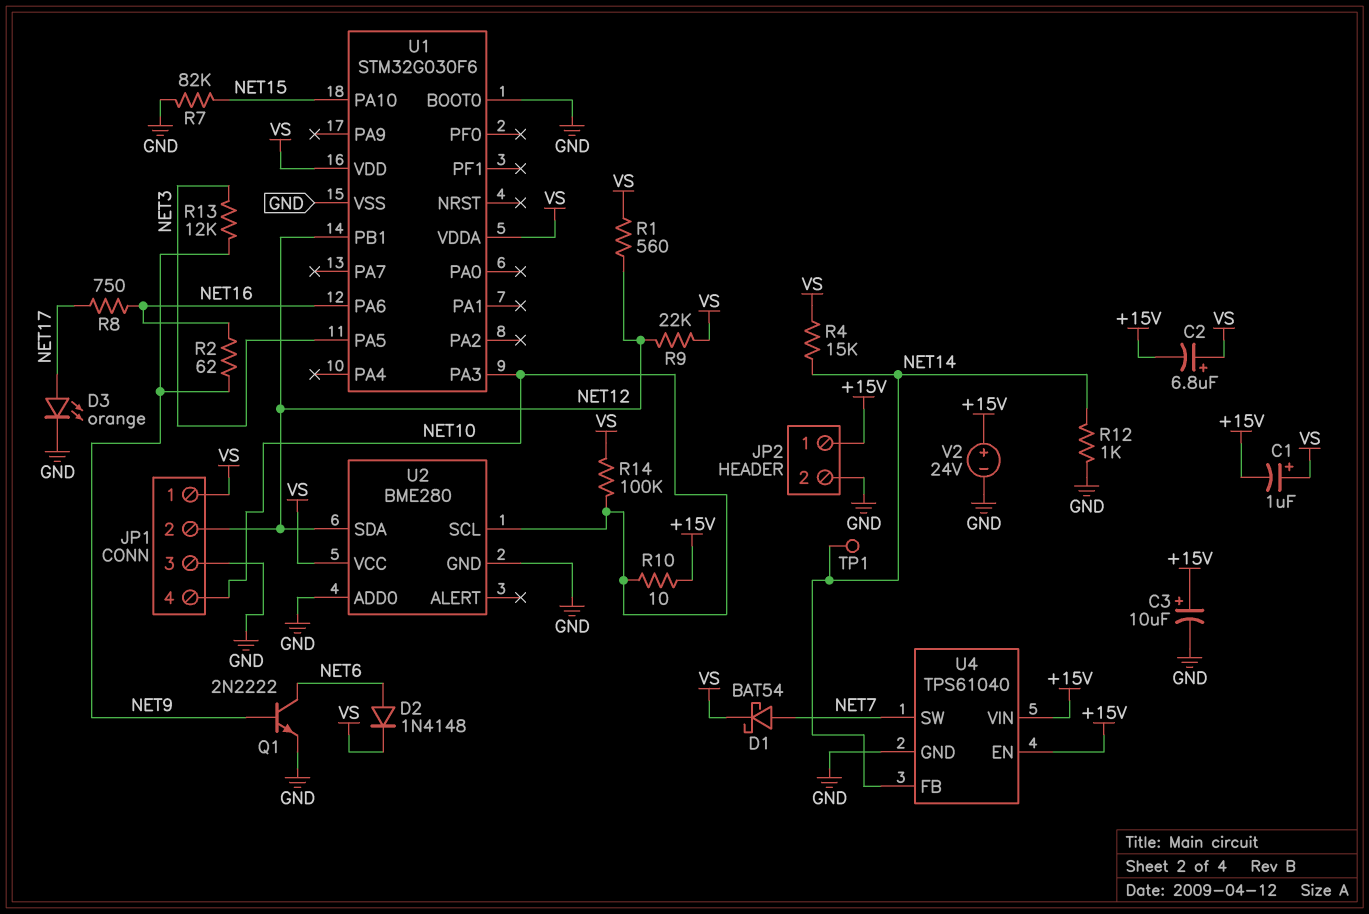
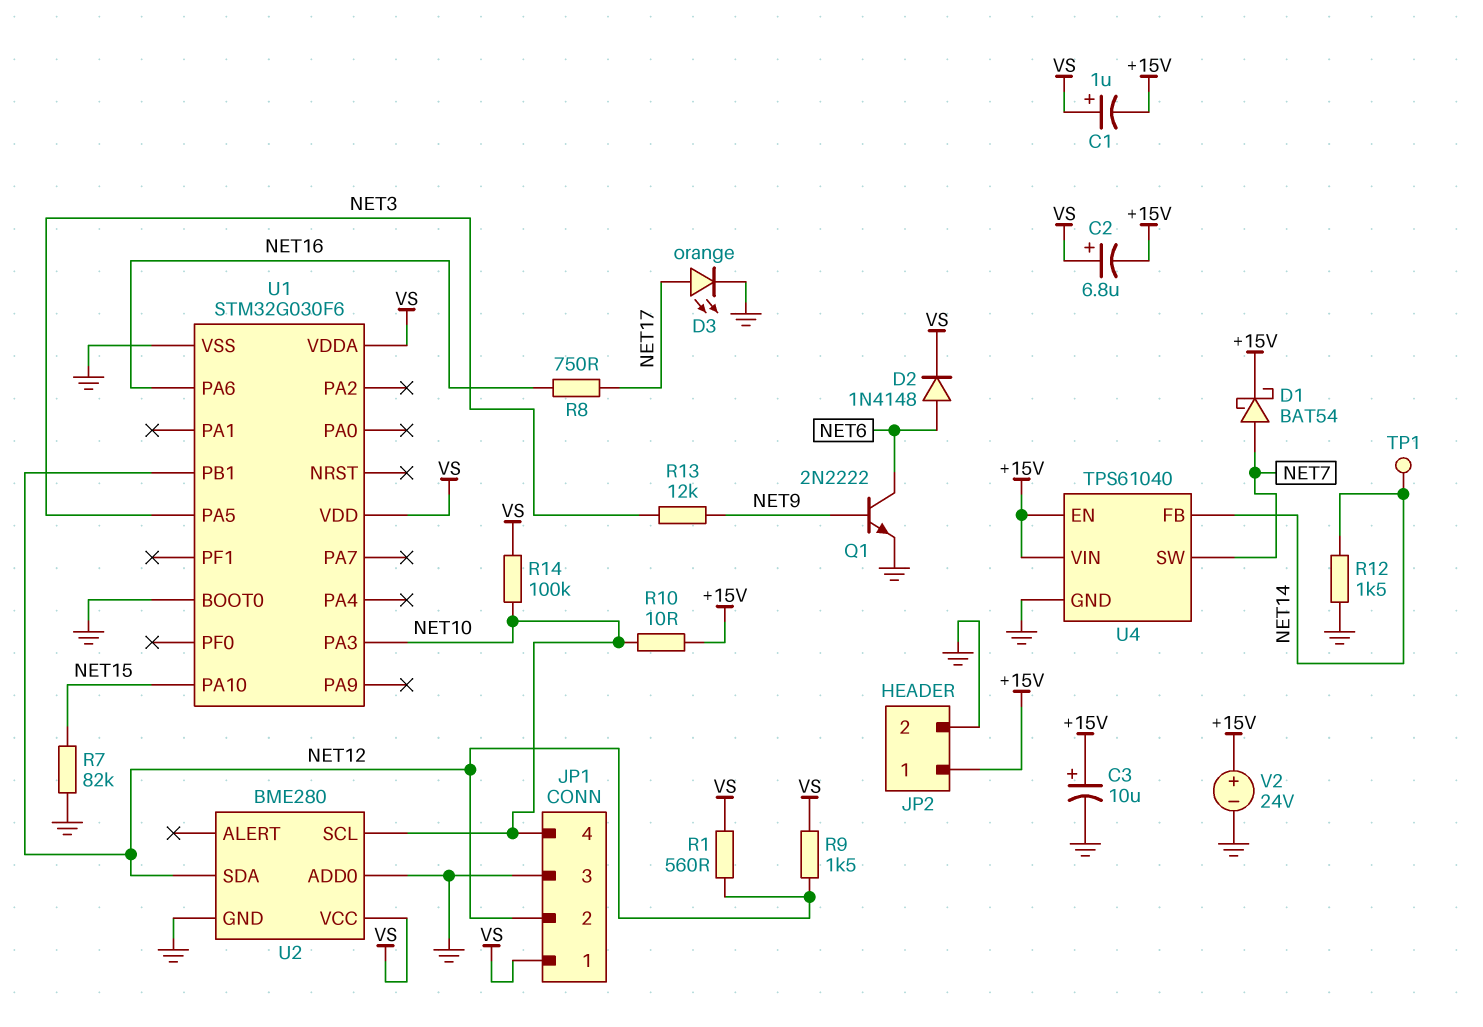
D1: schottky BAT54 (A NET7, K VS) -> schottky BAT54 (A NET7, K +15V)
R2: 62 (NET9, NET16) -> none
R4: 15k (NET14, VS) -> none
R9: 22k (NET12, VS) -> 1.5k (NET12, VS)
R12: 1k (GND, NET14) -> 1.5k (GND, NET14)

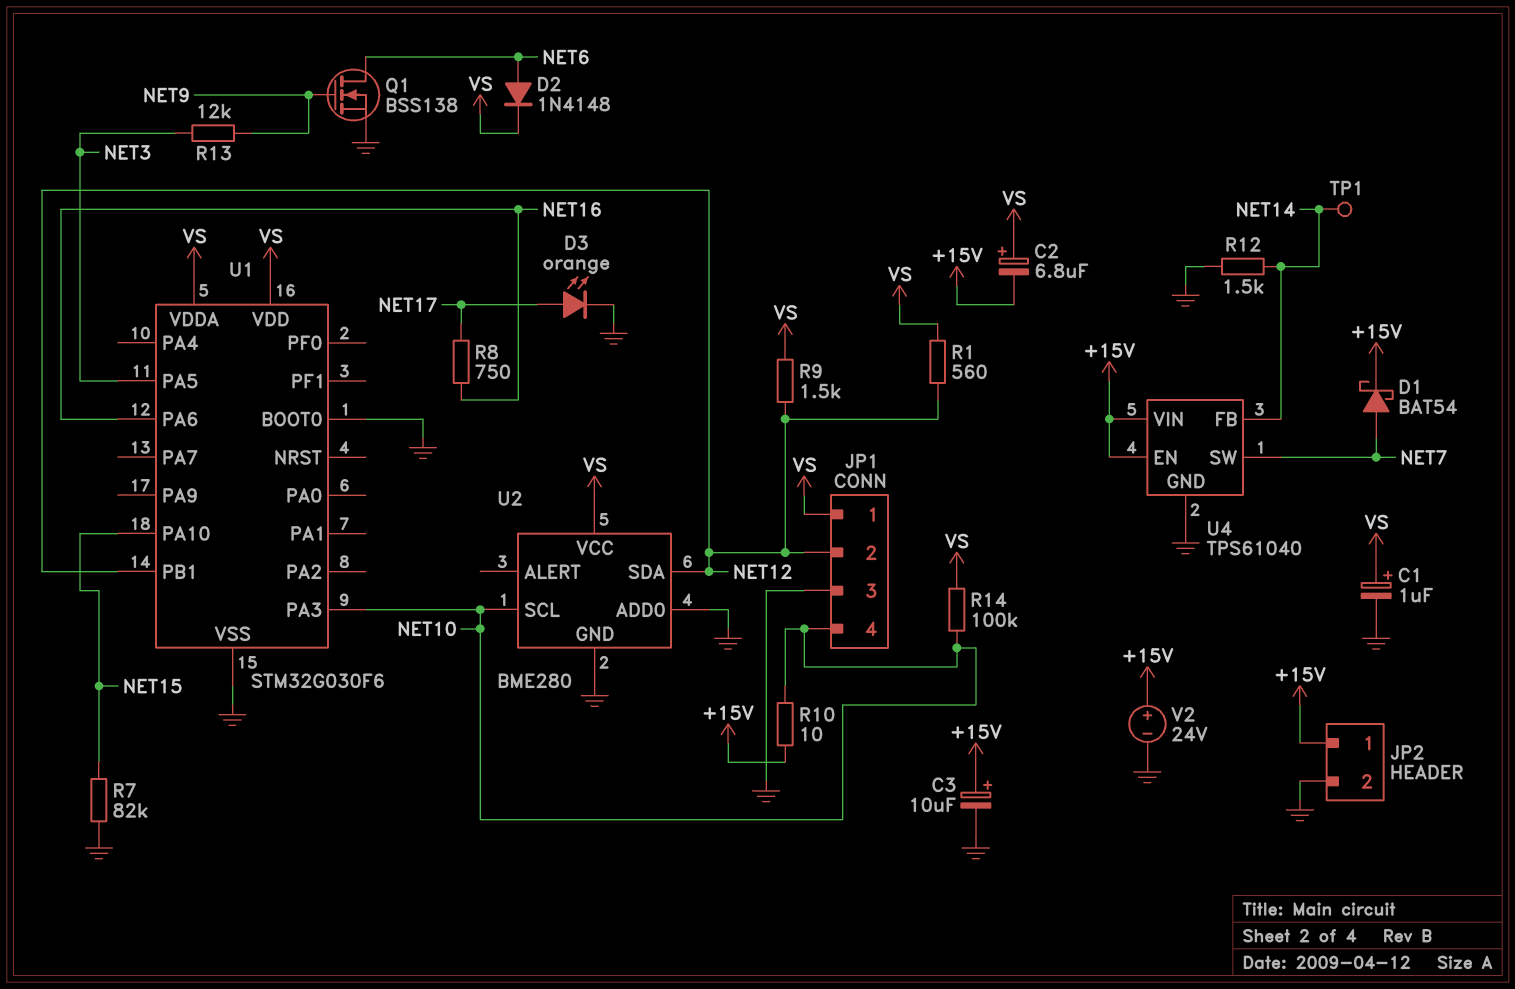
C1: 1uF (plus VS, minus +15V) -> 1uF (plus VS, minus GND)
Q1: NPN 2N2222 (B NET9, C NET6, E GND) -> NMOS BSS138 (G NET9, D NET6, S GND)

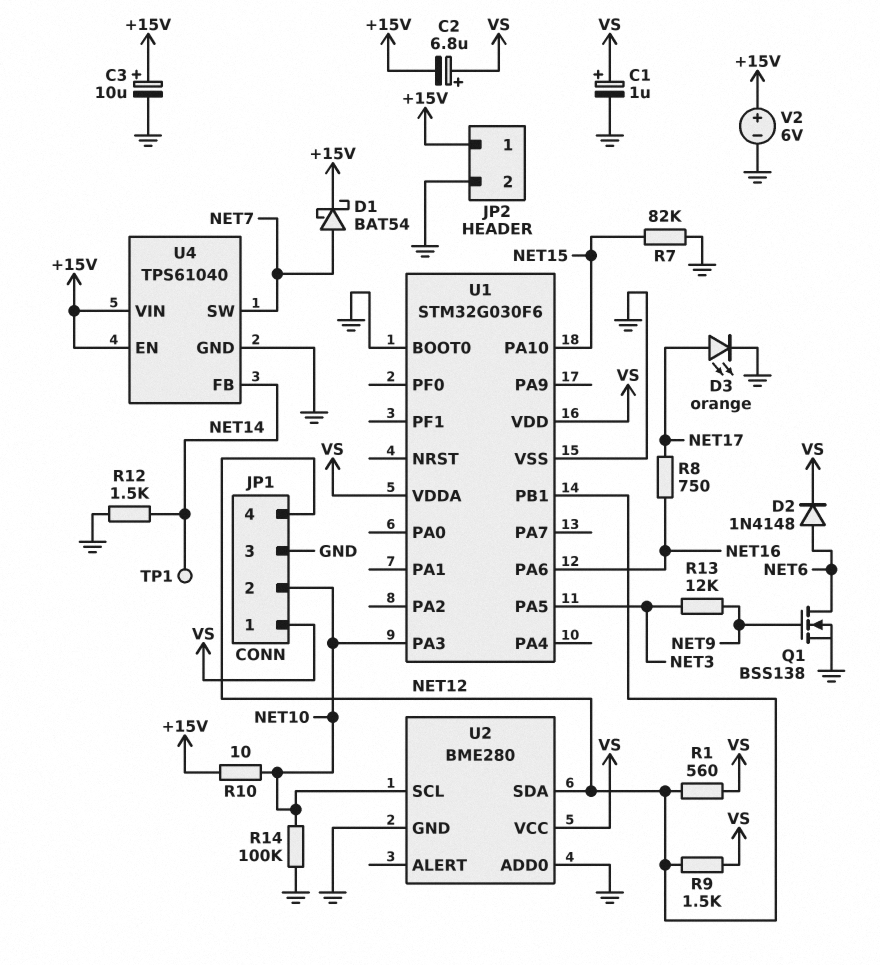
JP1 pin 2: NET12 -> NET10
JP1 pin 4: NET10 -> NET12
R14: 100k (NET10, VS) -> 100k (GND, NET10)
V2: 24V (plus +15V, minus GND) -> 6V (plus +15V, minus GND)

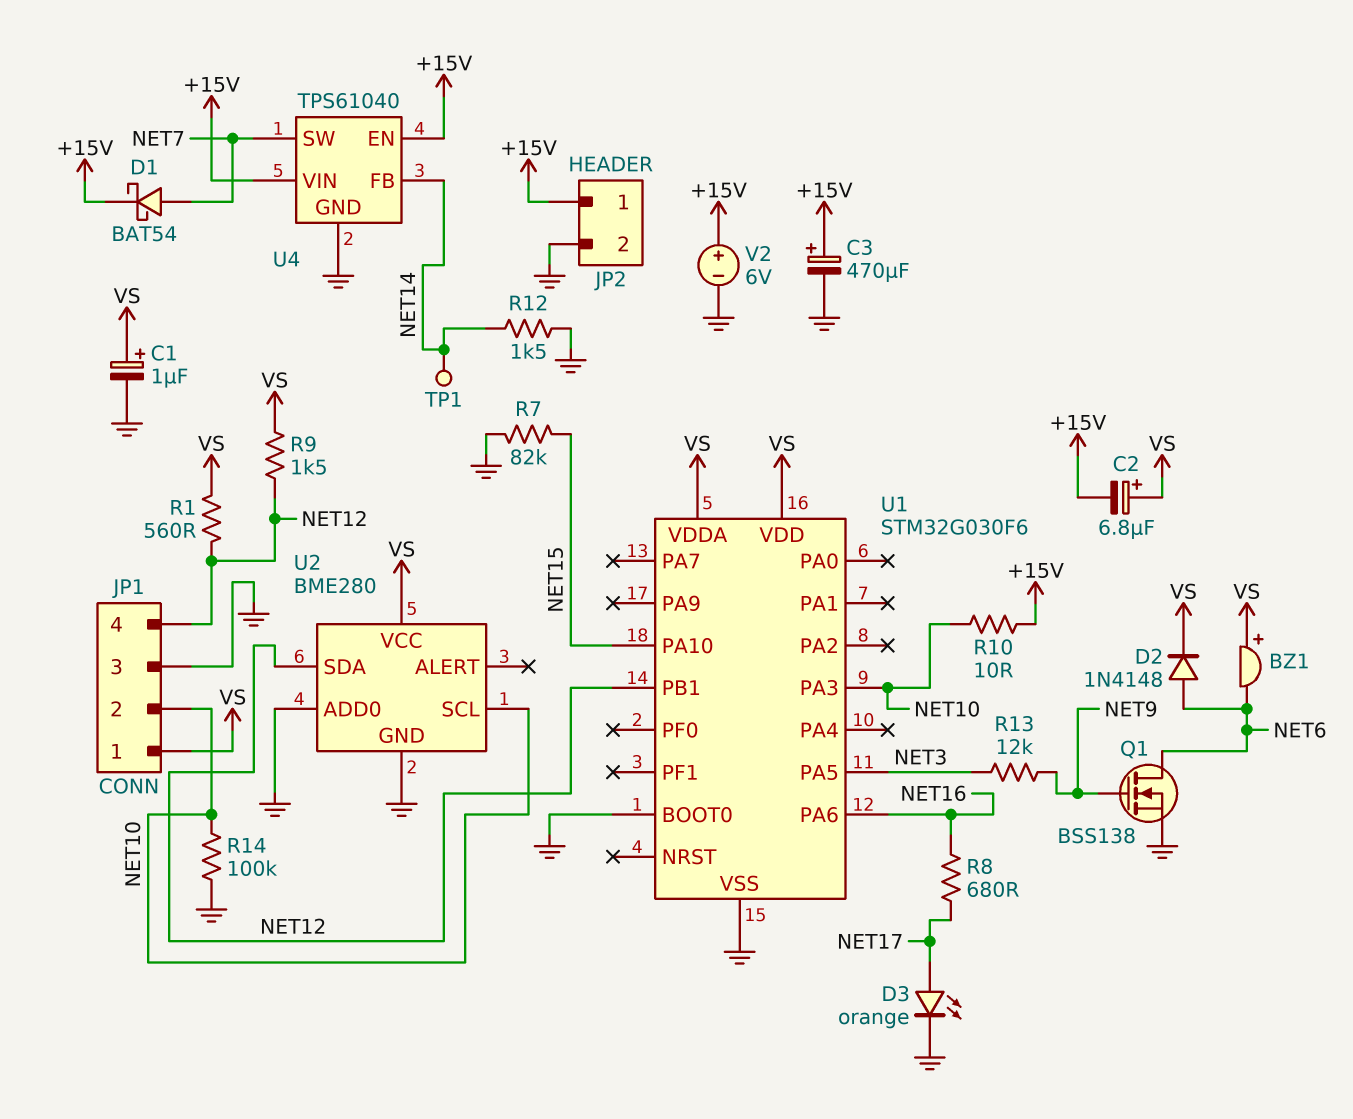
BZ1: none -> buzzer (plus VS, minus NET6)
C3: 10uF (plus +15V, minus GND) -> 470uF (plus +15V, minus GND)
R8: 750 (NET16, NET17) -> 680 (NET16, NET17)

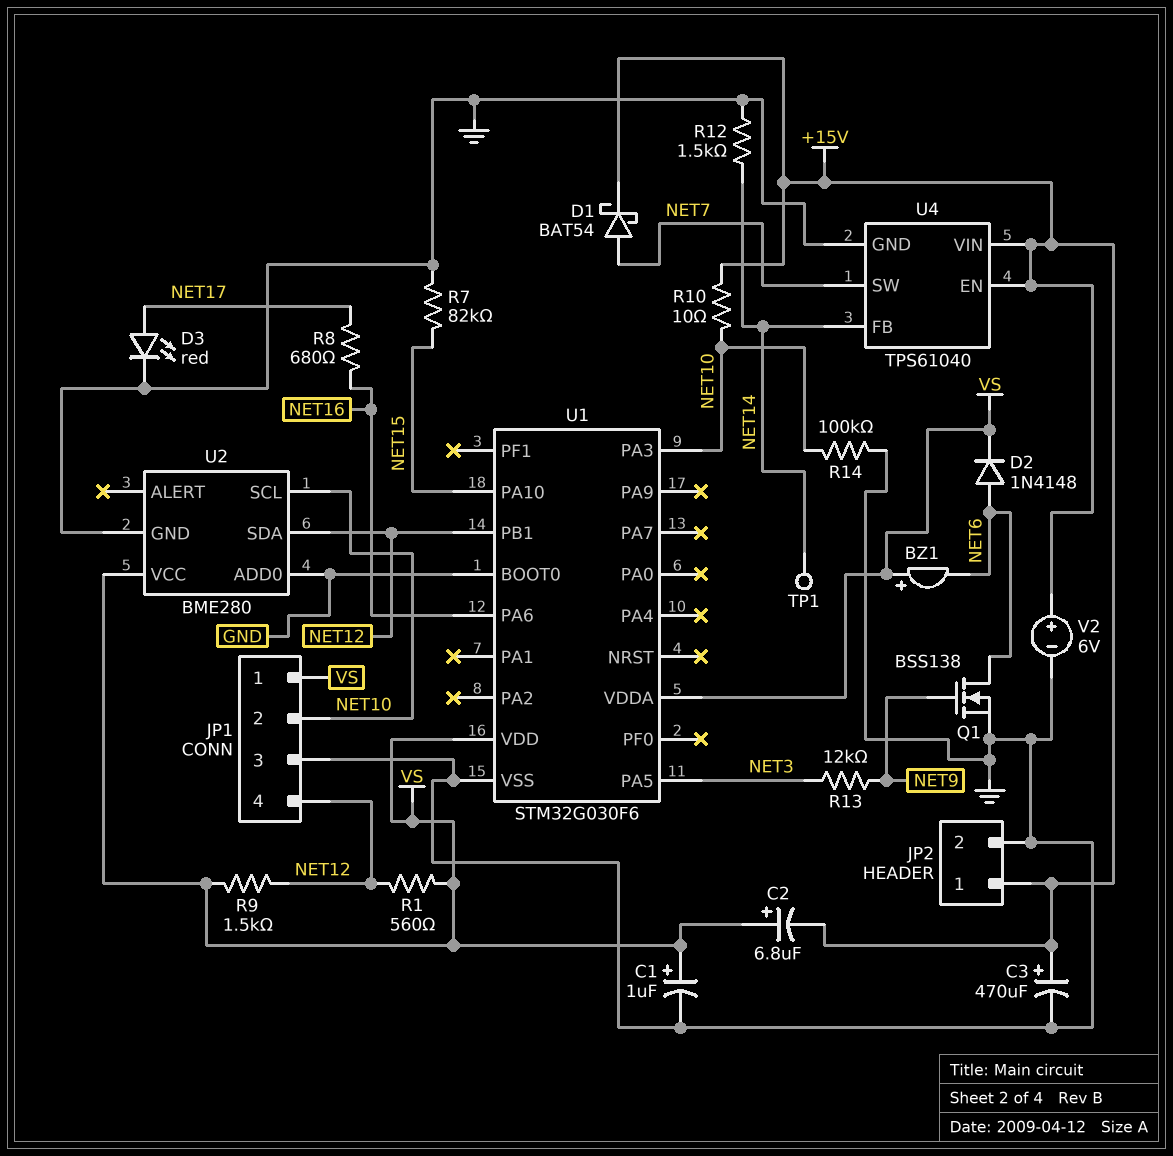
D3: LED orange (A NET17, K GND) -> LED red (A NET17, K GND)

